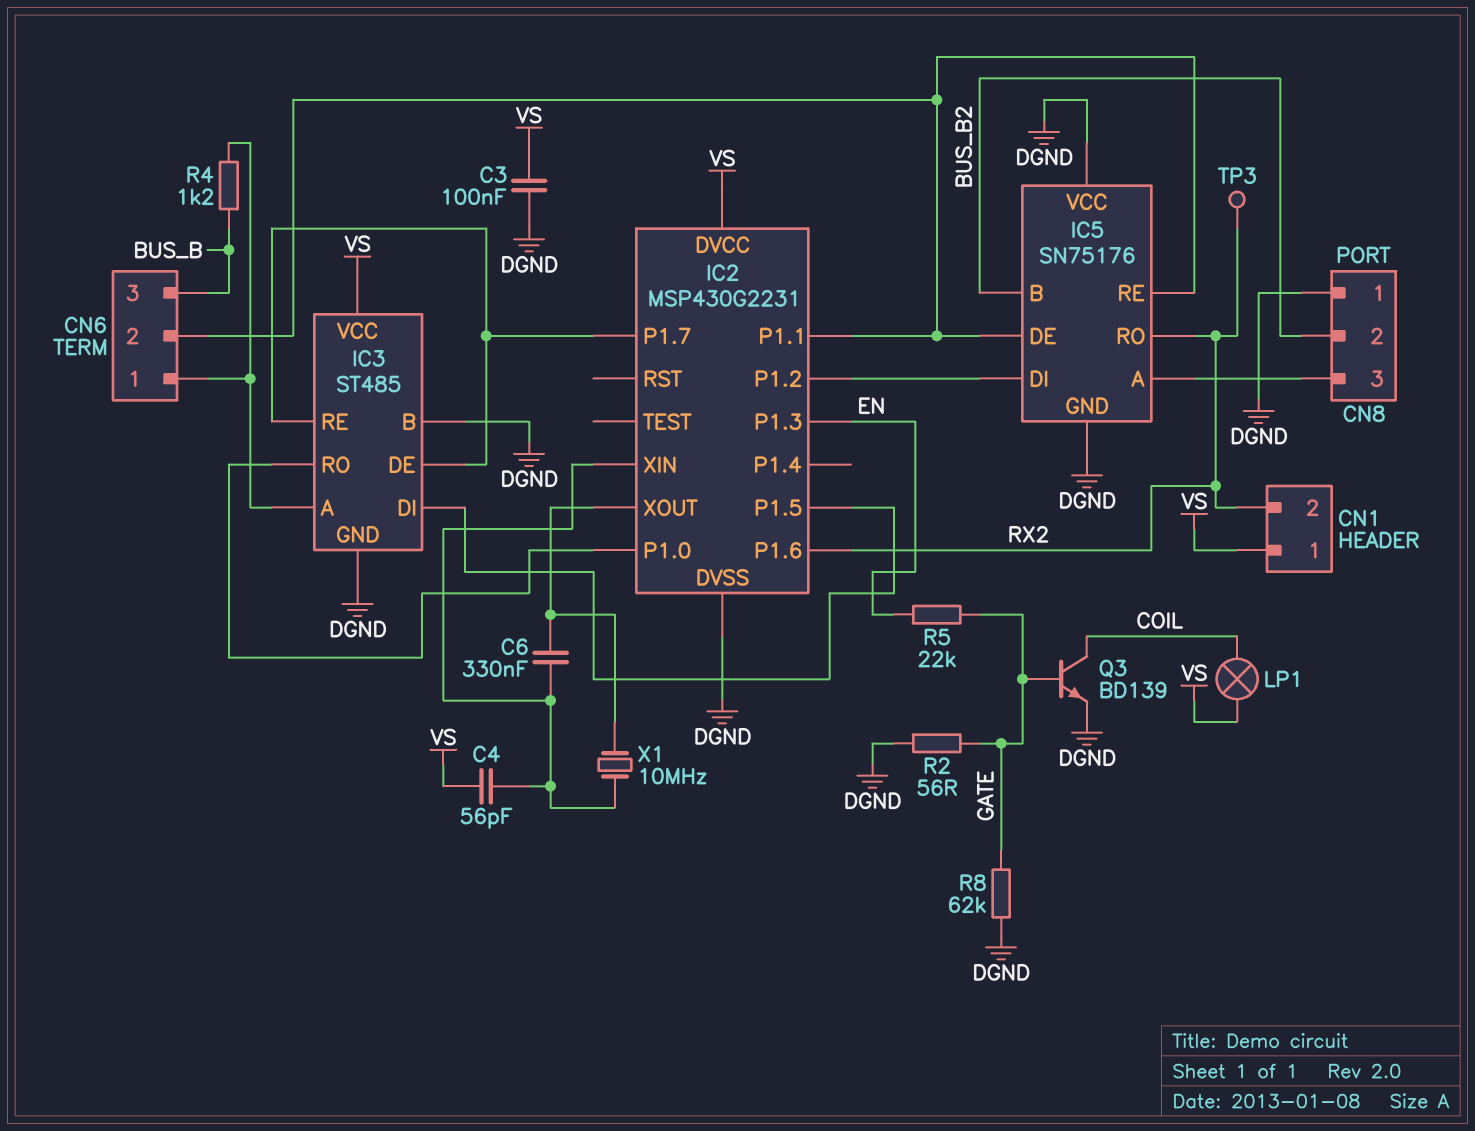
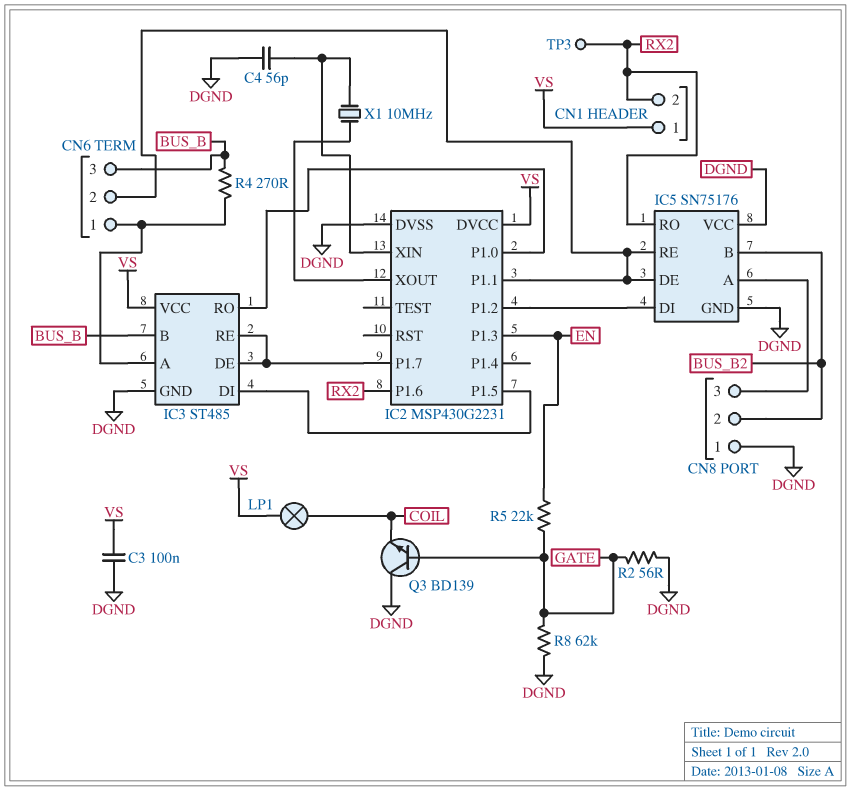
C4: 56pF (IC2/XIN, VS) -> 56pF (DGND, IC2/XIN)
C6: 330nF (IC2/XIN, IC2/XOUT) -> none
IC3 pin B: DGND -> BUS_B
Q3: NPN BD139 (B GATE, C COIL, E DGND) -> NPN BD139 (B GATE, C DGND, E COIL)
R4: 1.2k (BUS_B, CN6/1) -> 270 (BUS_B, CN6/1)

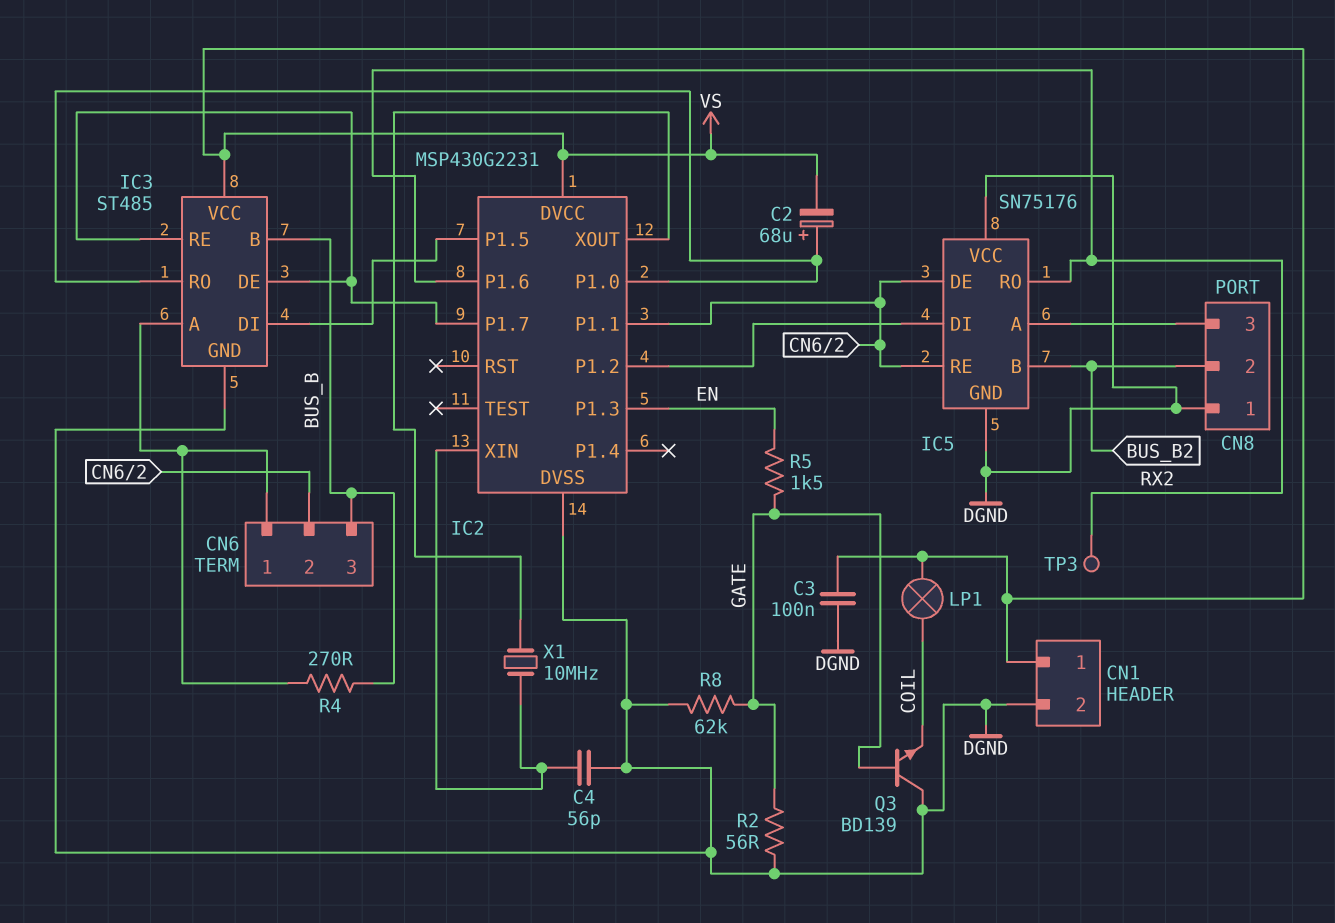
C2: none -> 68uF (plus IC2/P1.0, minus VS)
CN1 pin 2: RX2 -> DGND
R5: 22k (EN, GATE) -> 1.5k (EN, GATE)

